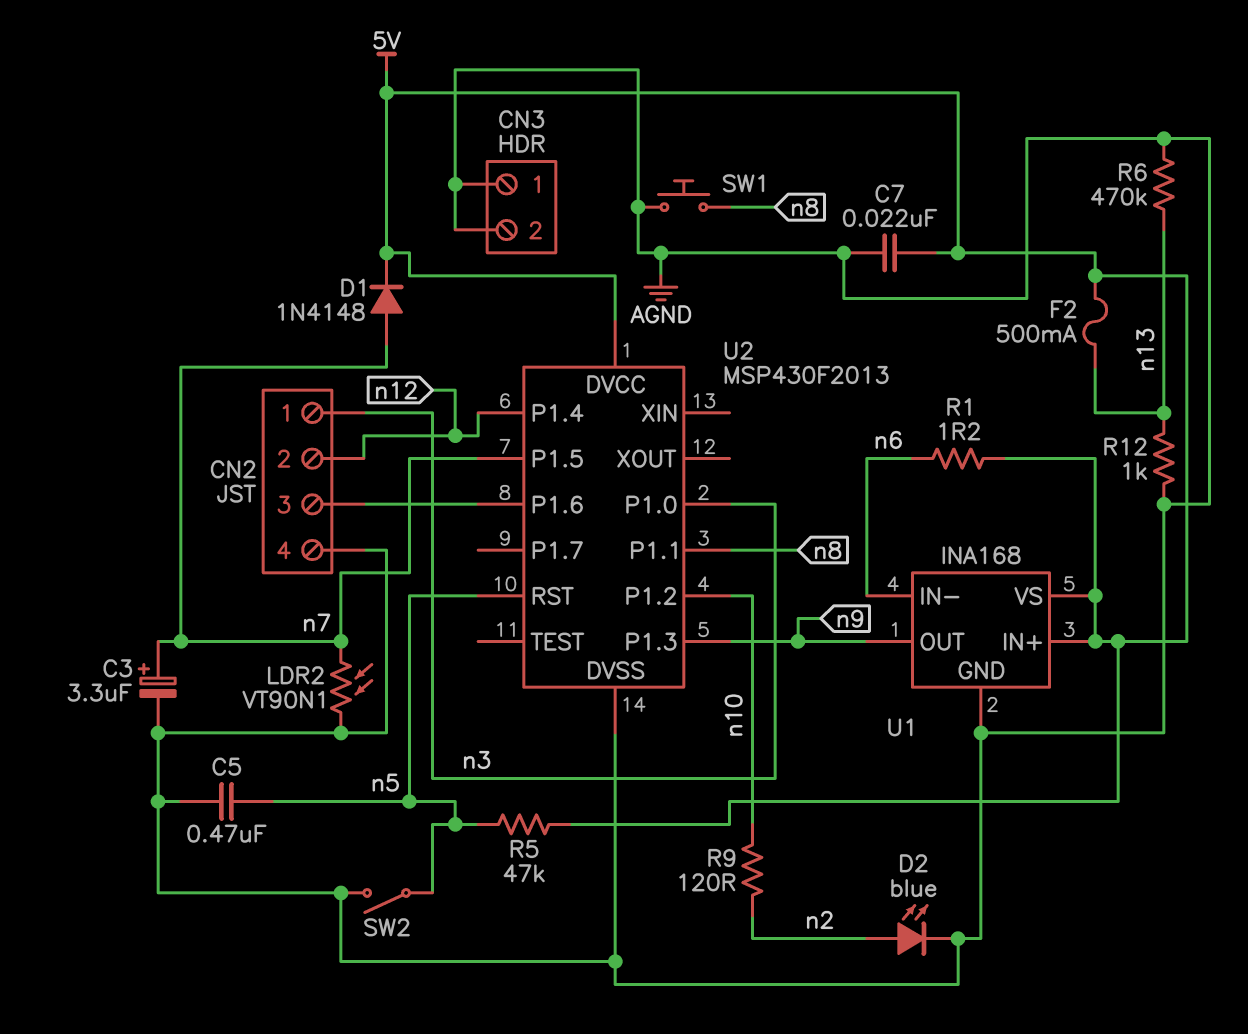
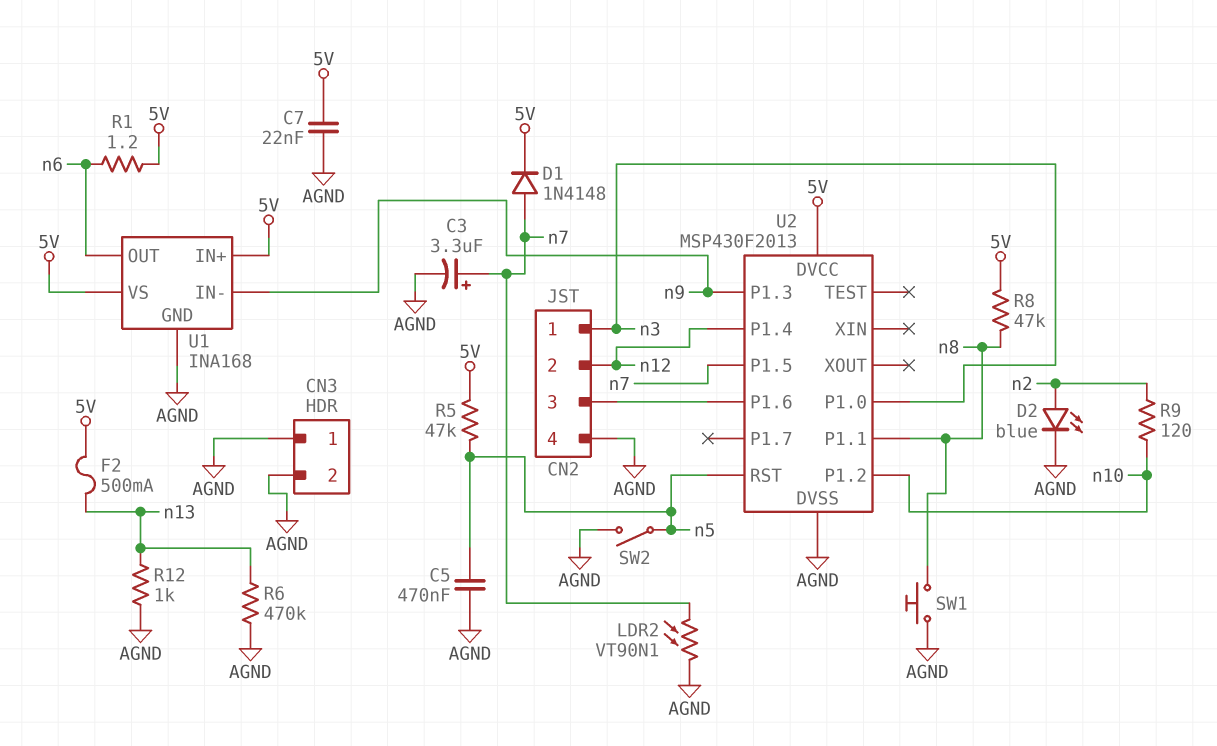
R8: none -> 47k (5V, n8)
U1 pin IN-: n6 -> n9
U1 pin OUT: n9 -> n6

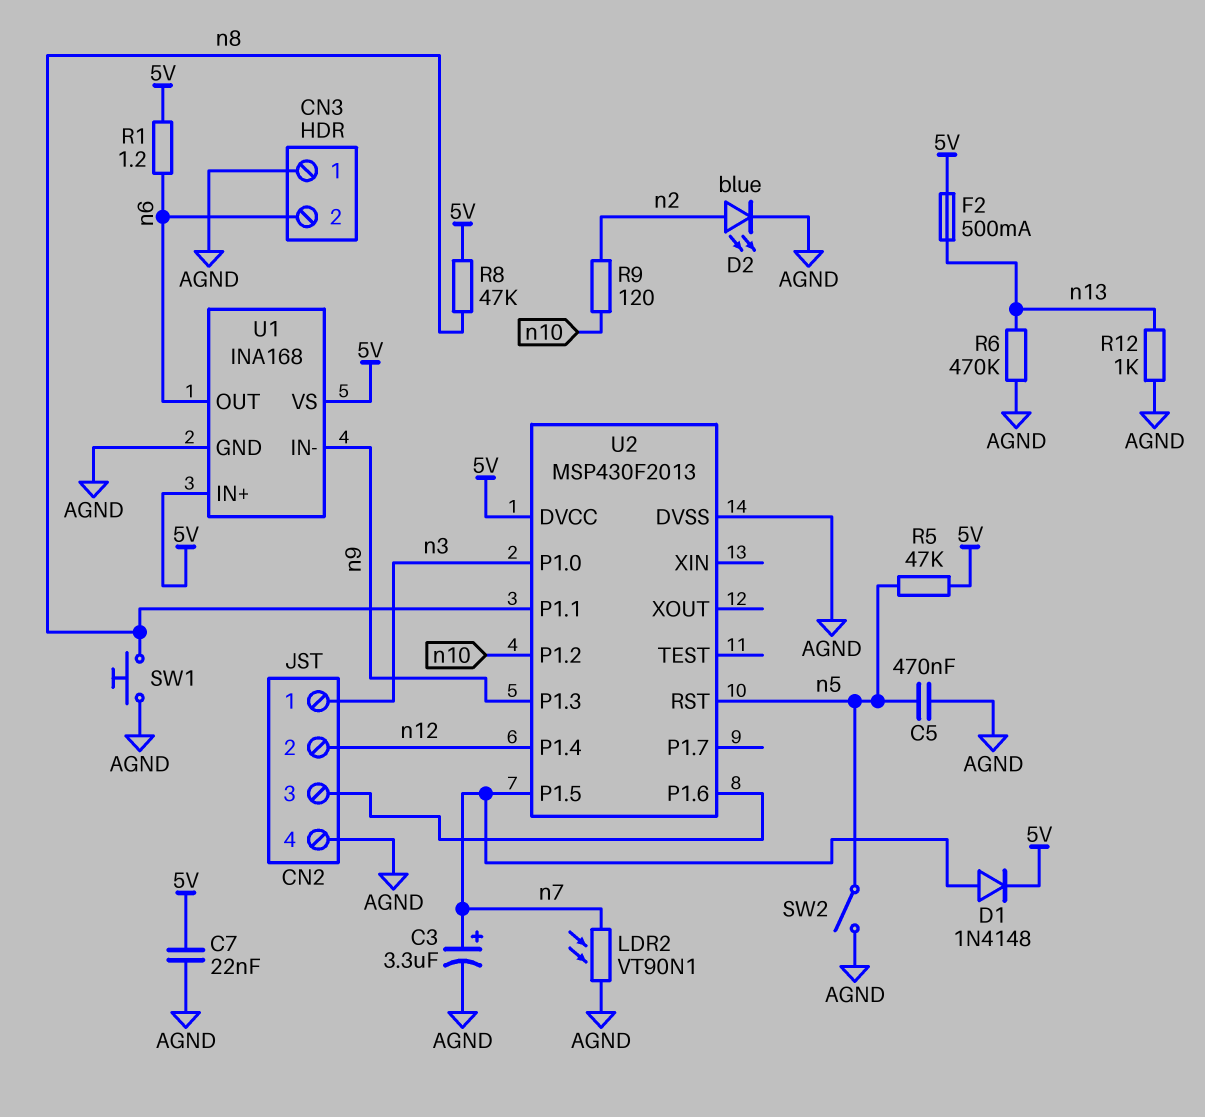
CN3 pin 2: AGND -> n6

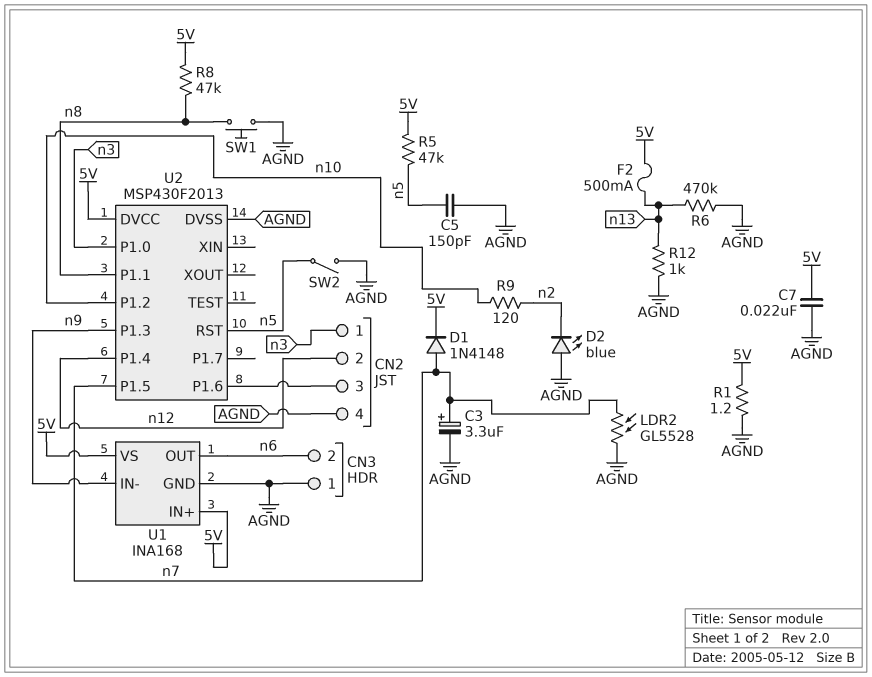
C5: 470nF (AGND, n5) -> 150pF (AGND, n5)
D2: LED blue (A n2, K AGND) -> LED blue (A AGND, K n2)
LDR2: VT90N1 (AGND, n7) -> GL5528 (AGND, n7)
R1: 1.2 (5V, n6) -> 1.2 (5V, AGND)

